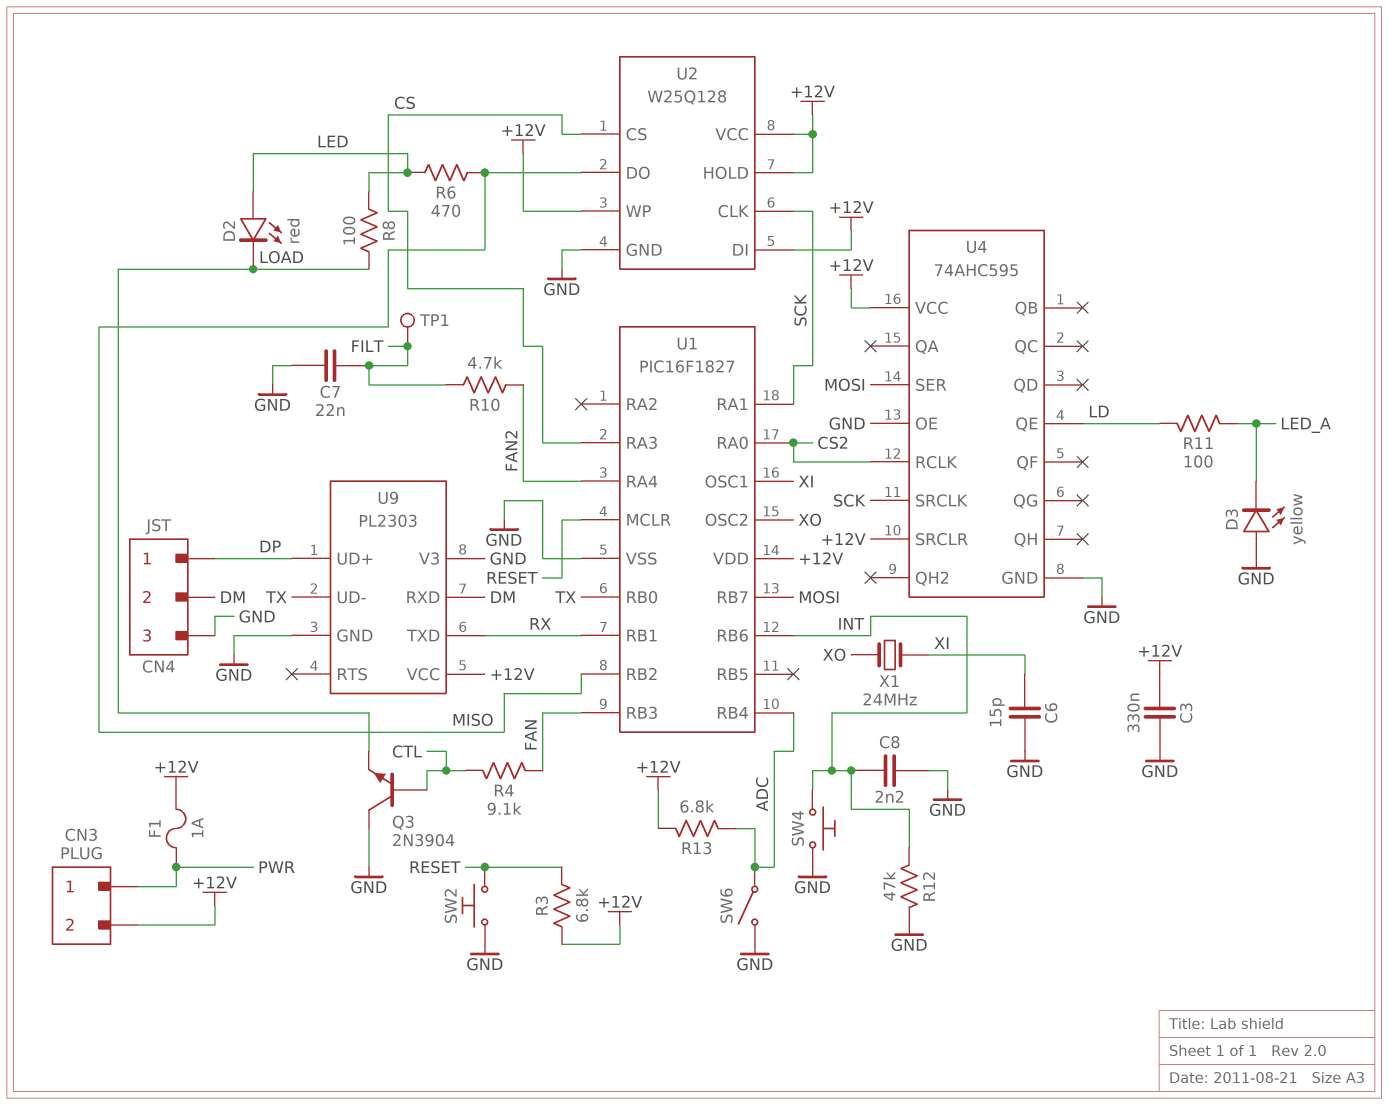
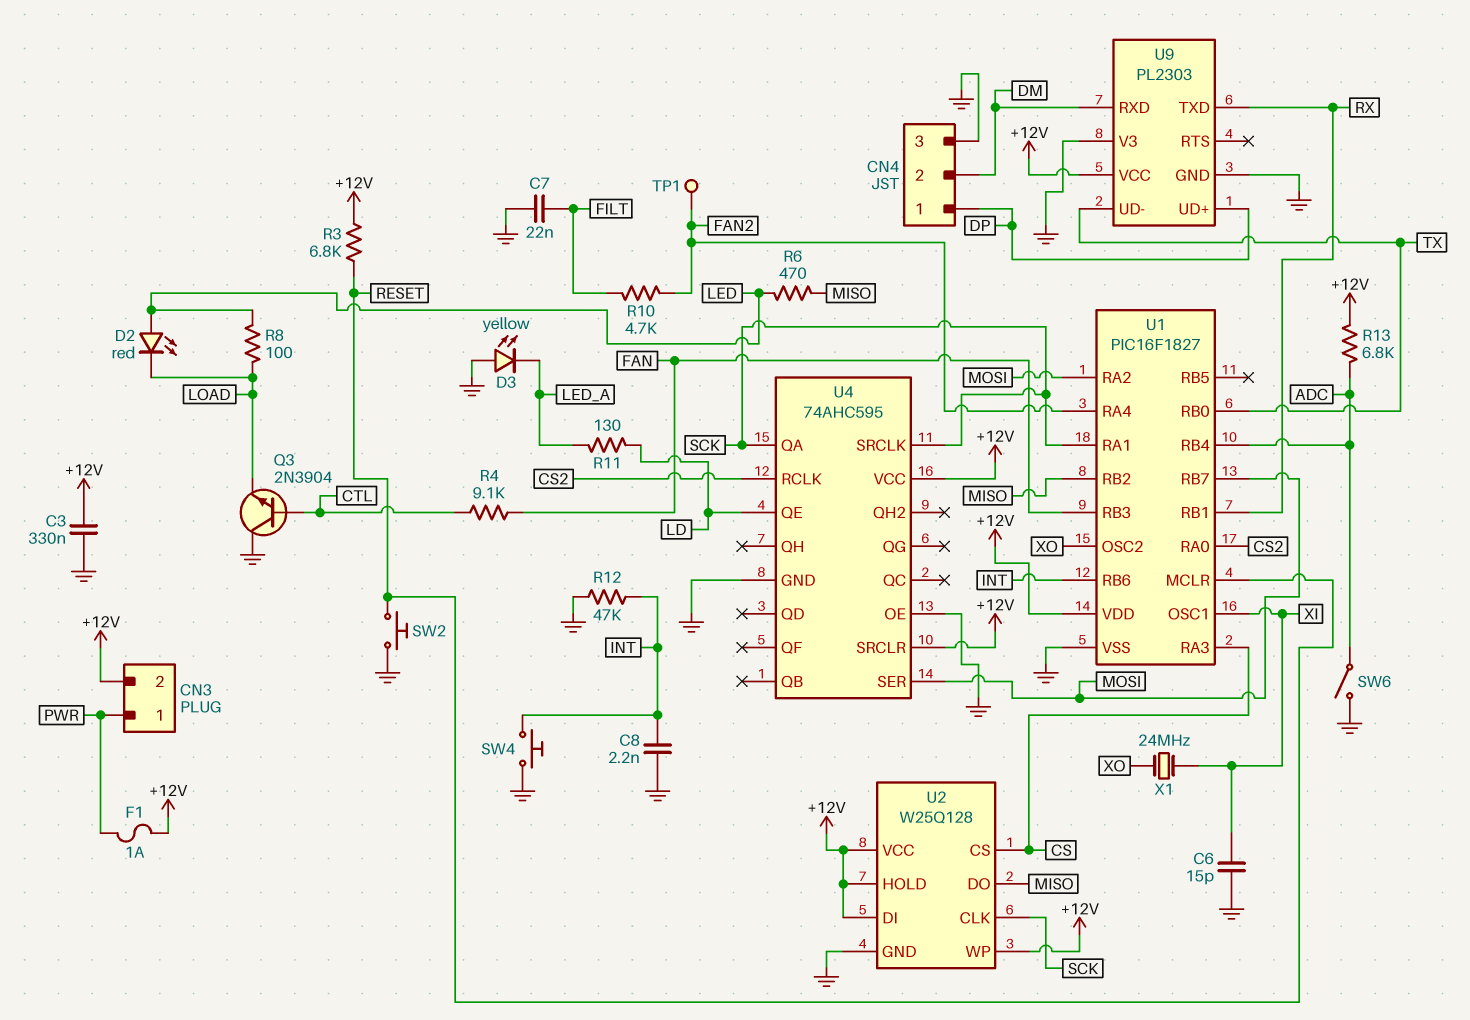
R11: 100 (LD, LED_A) -> 130 (LD, LED_A)
TP1: test point (FILT) -> test point (FAN2)
U1 pin RA2: none -> MOSI
U4 pin QA: none -> SCK

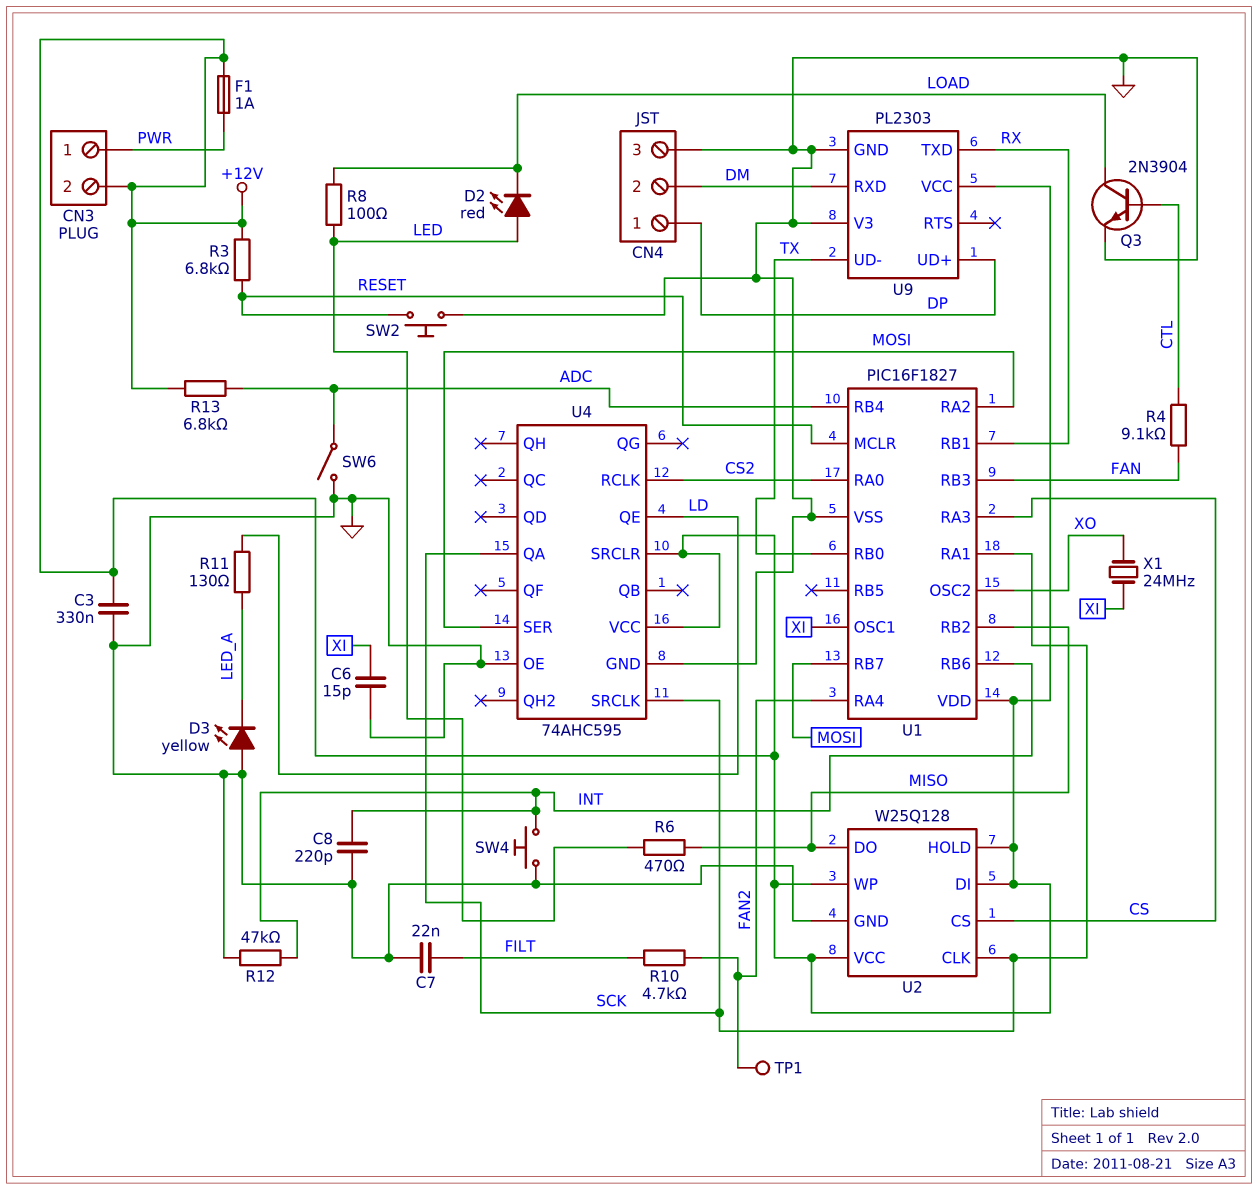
C8: 2.2nF (GND, INT) -> 220pF (GND, INT)
Q3: NPN 2N3904 (B CTL, C GND, E LOAD) -> NPN 2N3904 (B CTL, C LOAD, E GND)

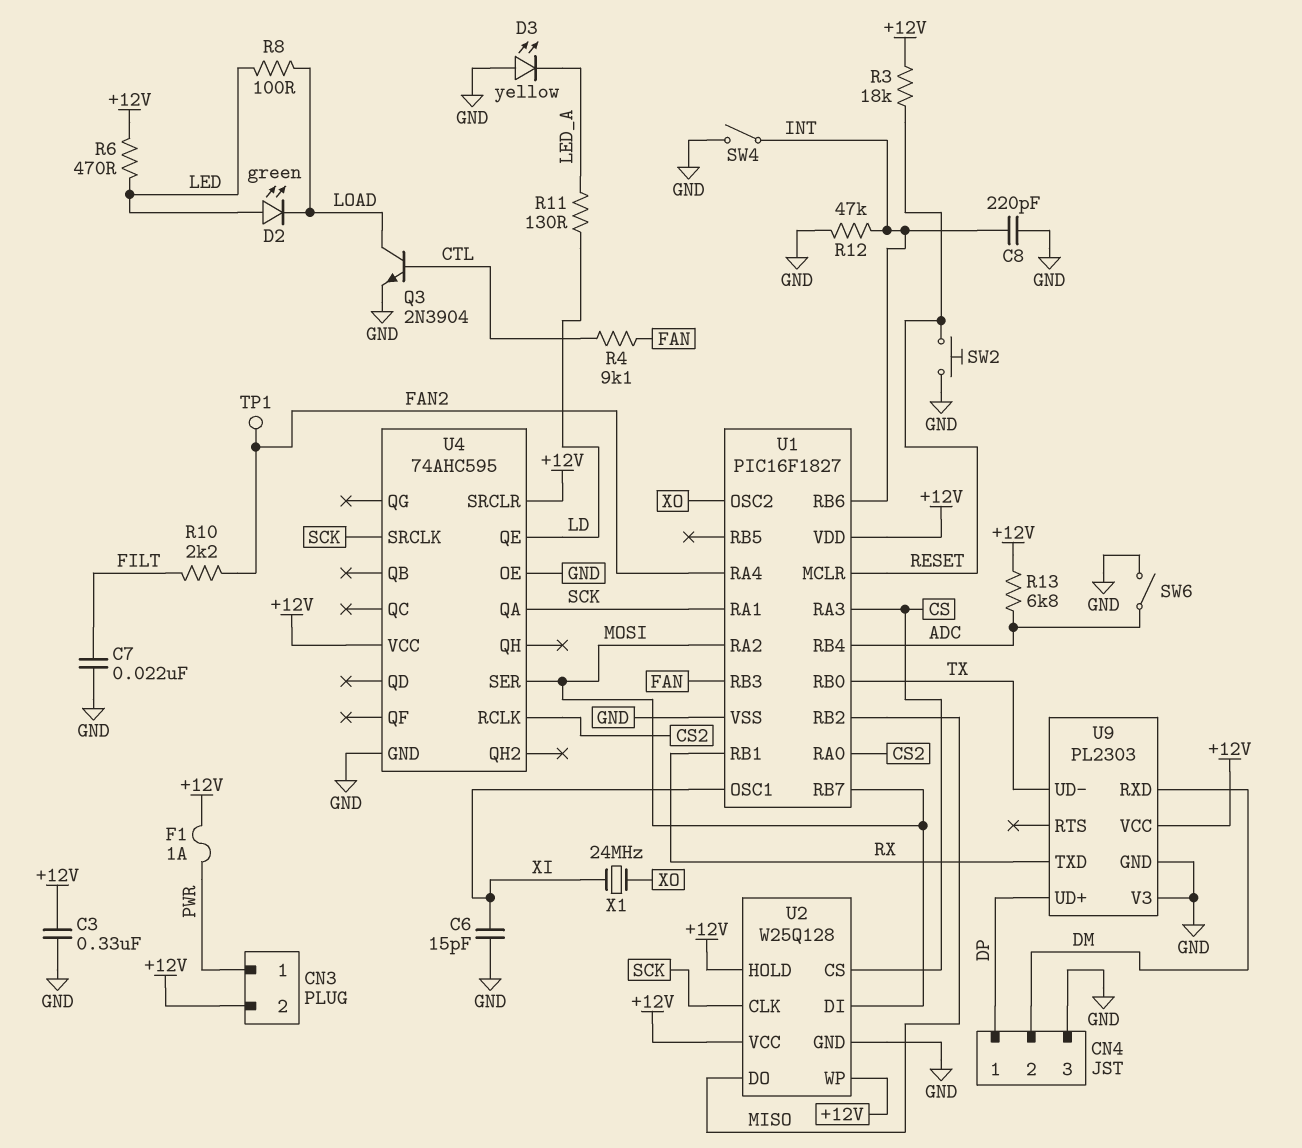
D2: LED red (A LED, K LOAD) -> LED green (A LED, K LOAD)
R3: 6.8k (+12V, RESET) -> 18k (+12V, RESET)
R6: 470 (LED, MISO) -> 470 (+12V, LED)
R10: 4.7k (FAN2, FILT) -> 2.2k (FAN2, FILT)
SW4: button (GND, INT) -> switch (GND, INT)
U2 pin DI: +12V -> MOSI

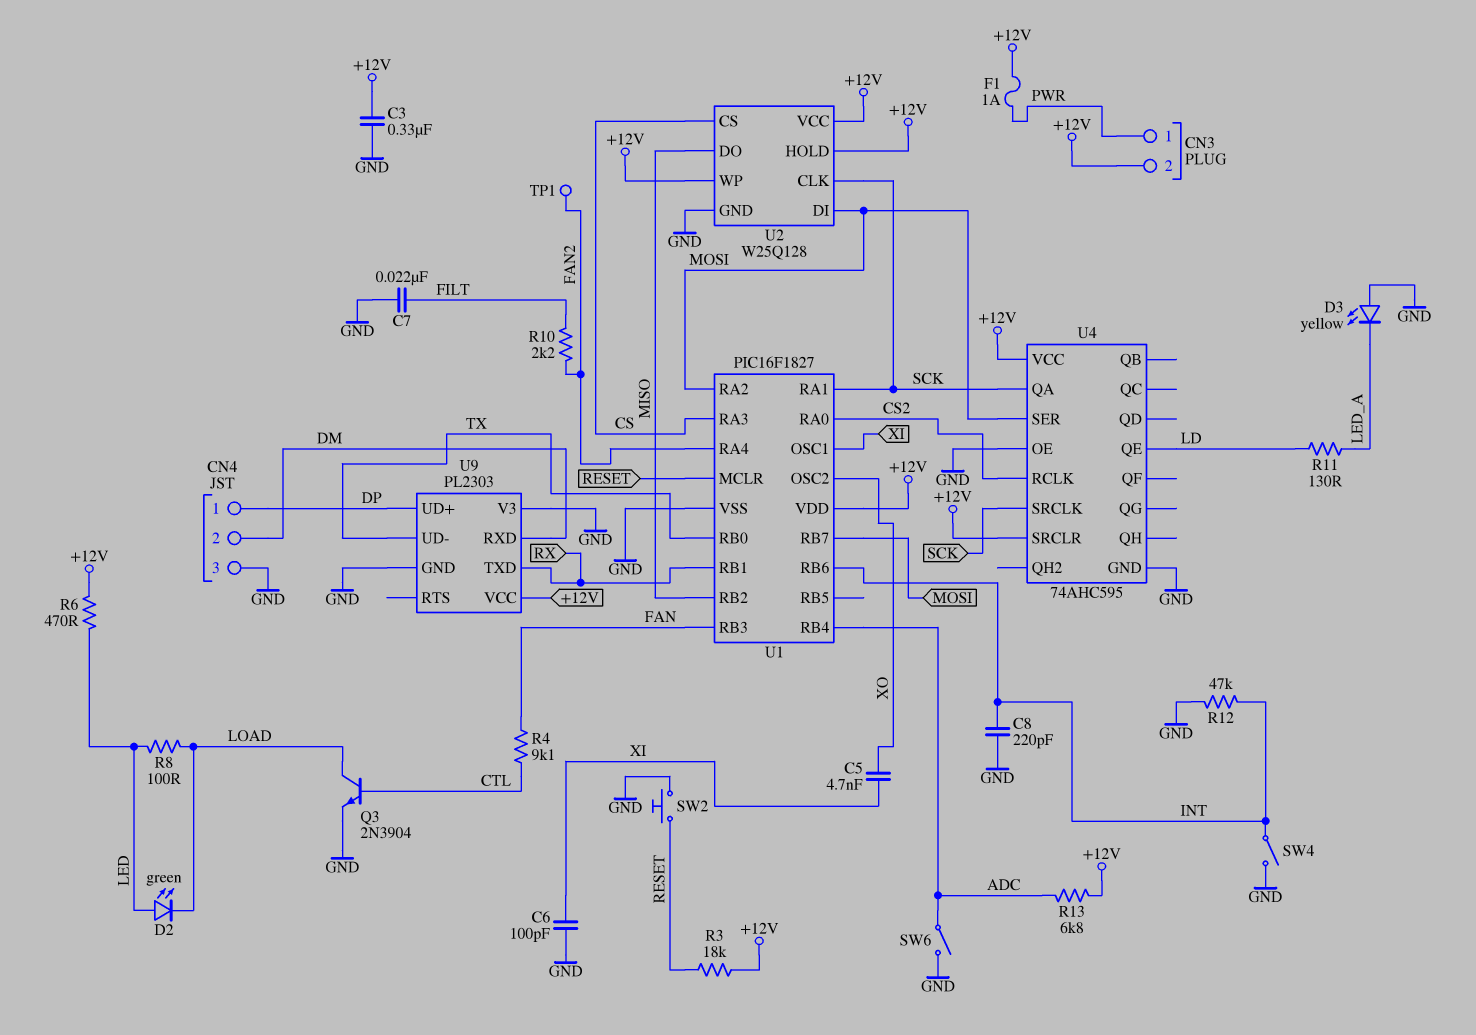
C5: none -> 4.7nF (XI, XO)
C6: 15pF (GND, XI) -> 100pF (GND, XI)
X1: 24MHz (XI, XO) -> none

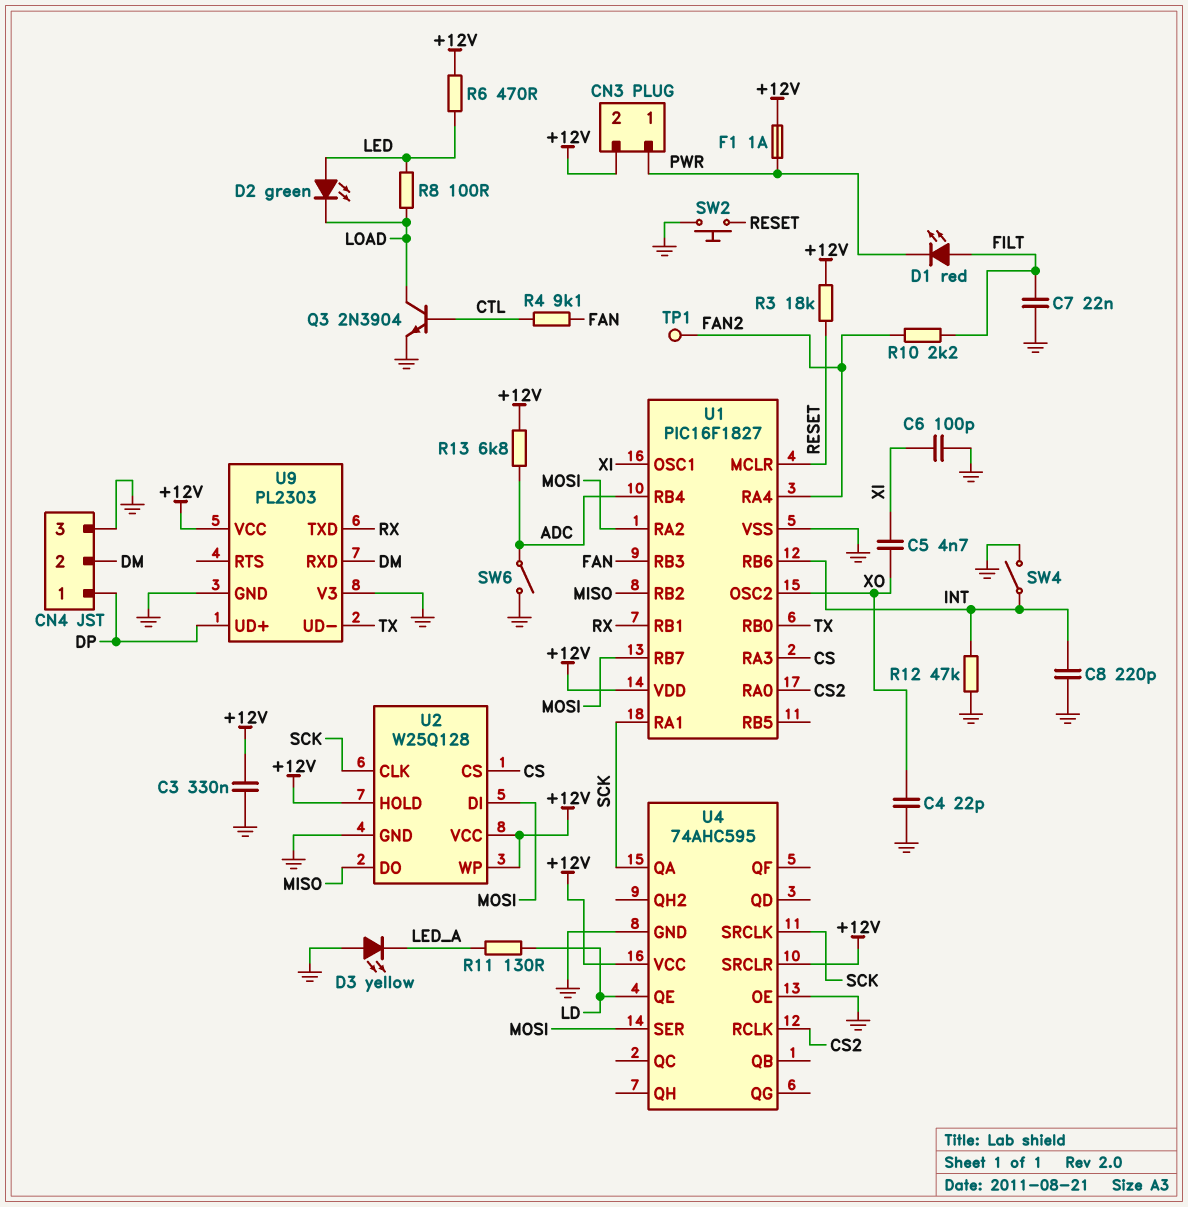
C4: none -> 22pF (GND, XO)
D1: none -> LED red (A FILT, K PWR)

